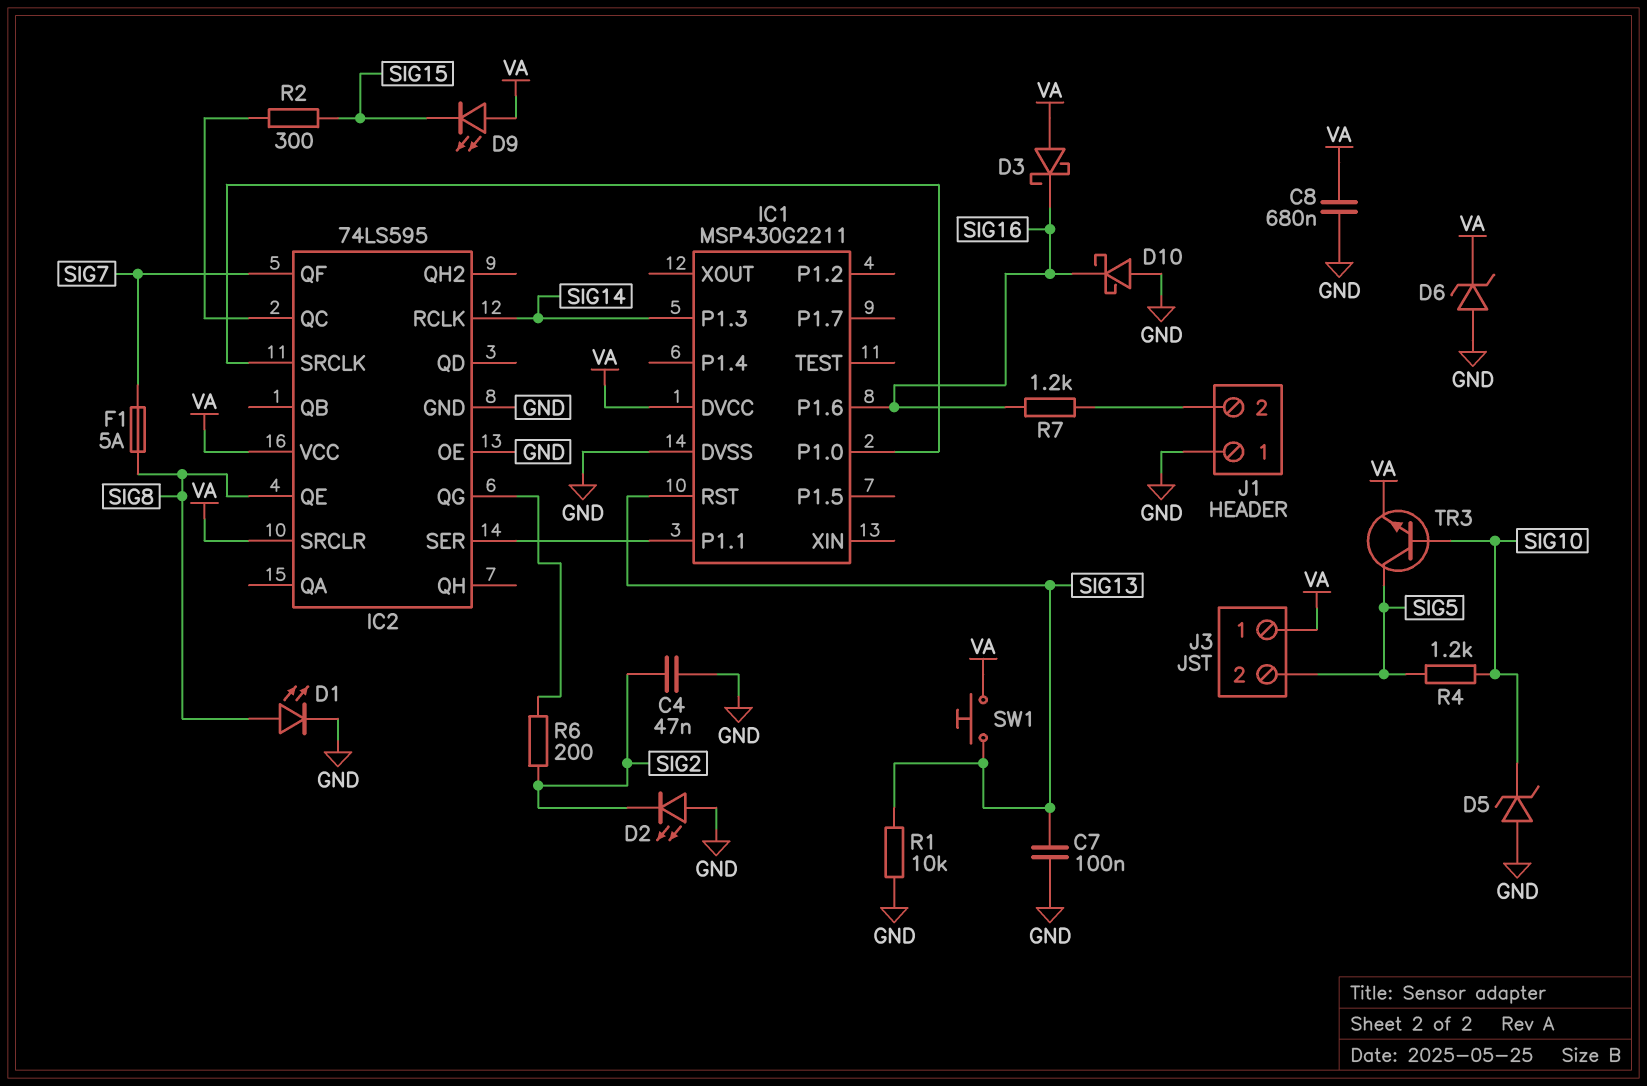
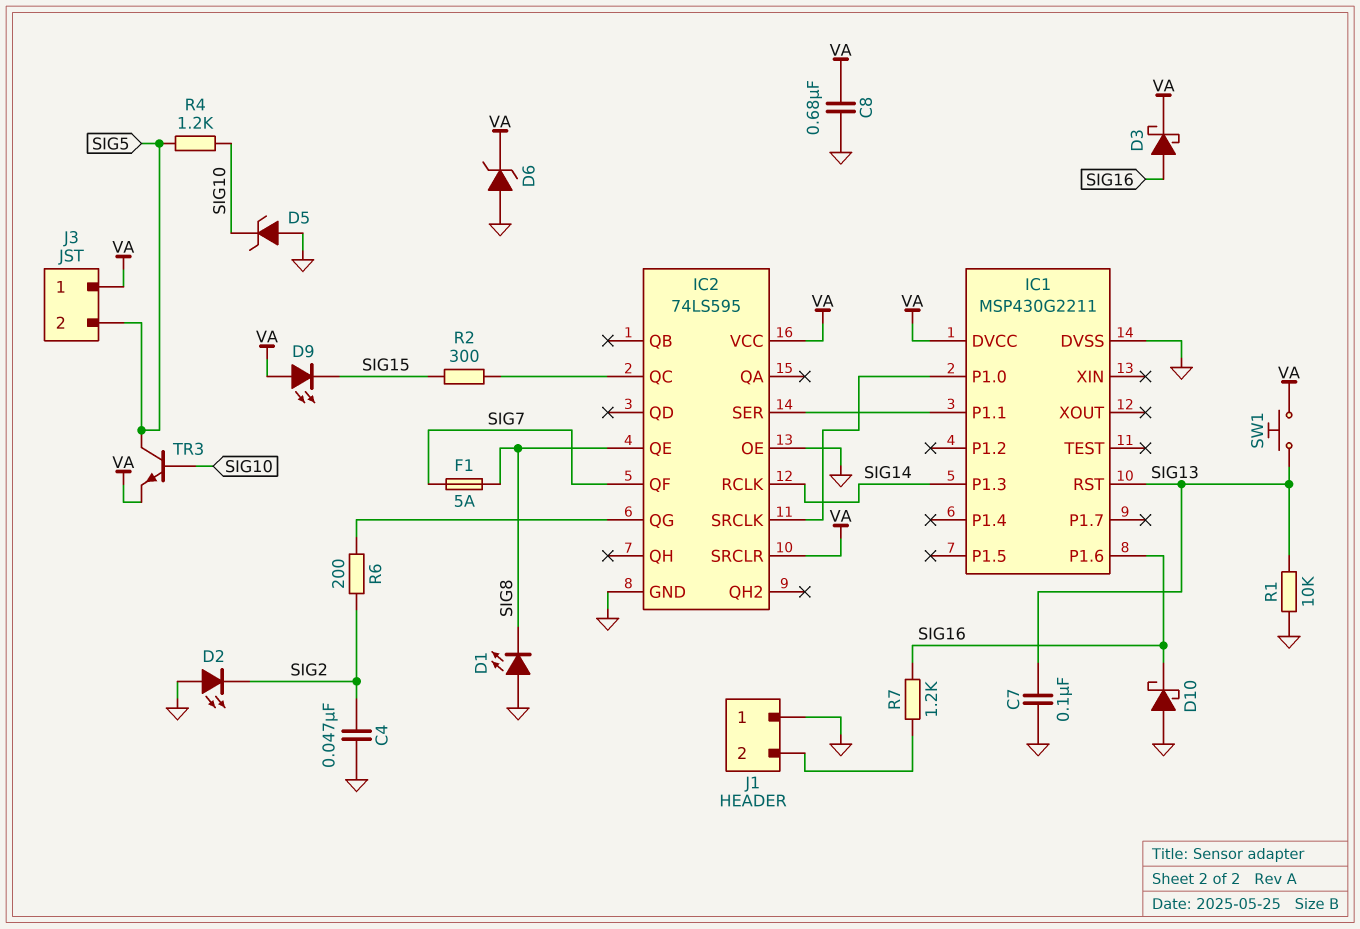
D1: LED (A SIG8, K GND) -> LED (A GND, K SIG8)
D3: schottky (A VA, K SIG16) -> schottky (A SIG16, K VA)

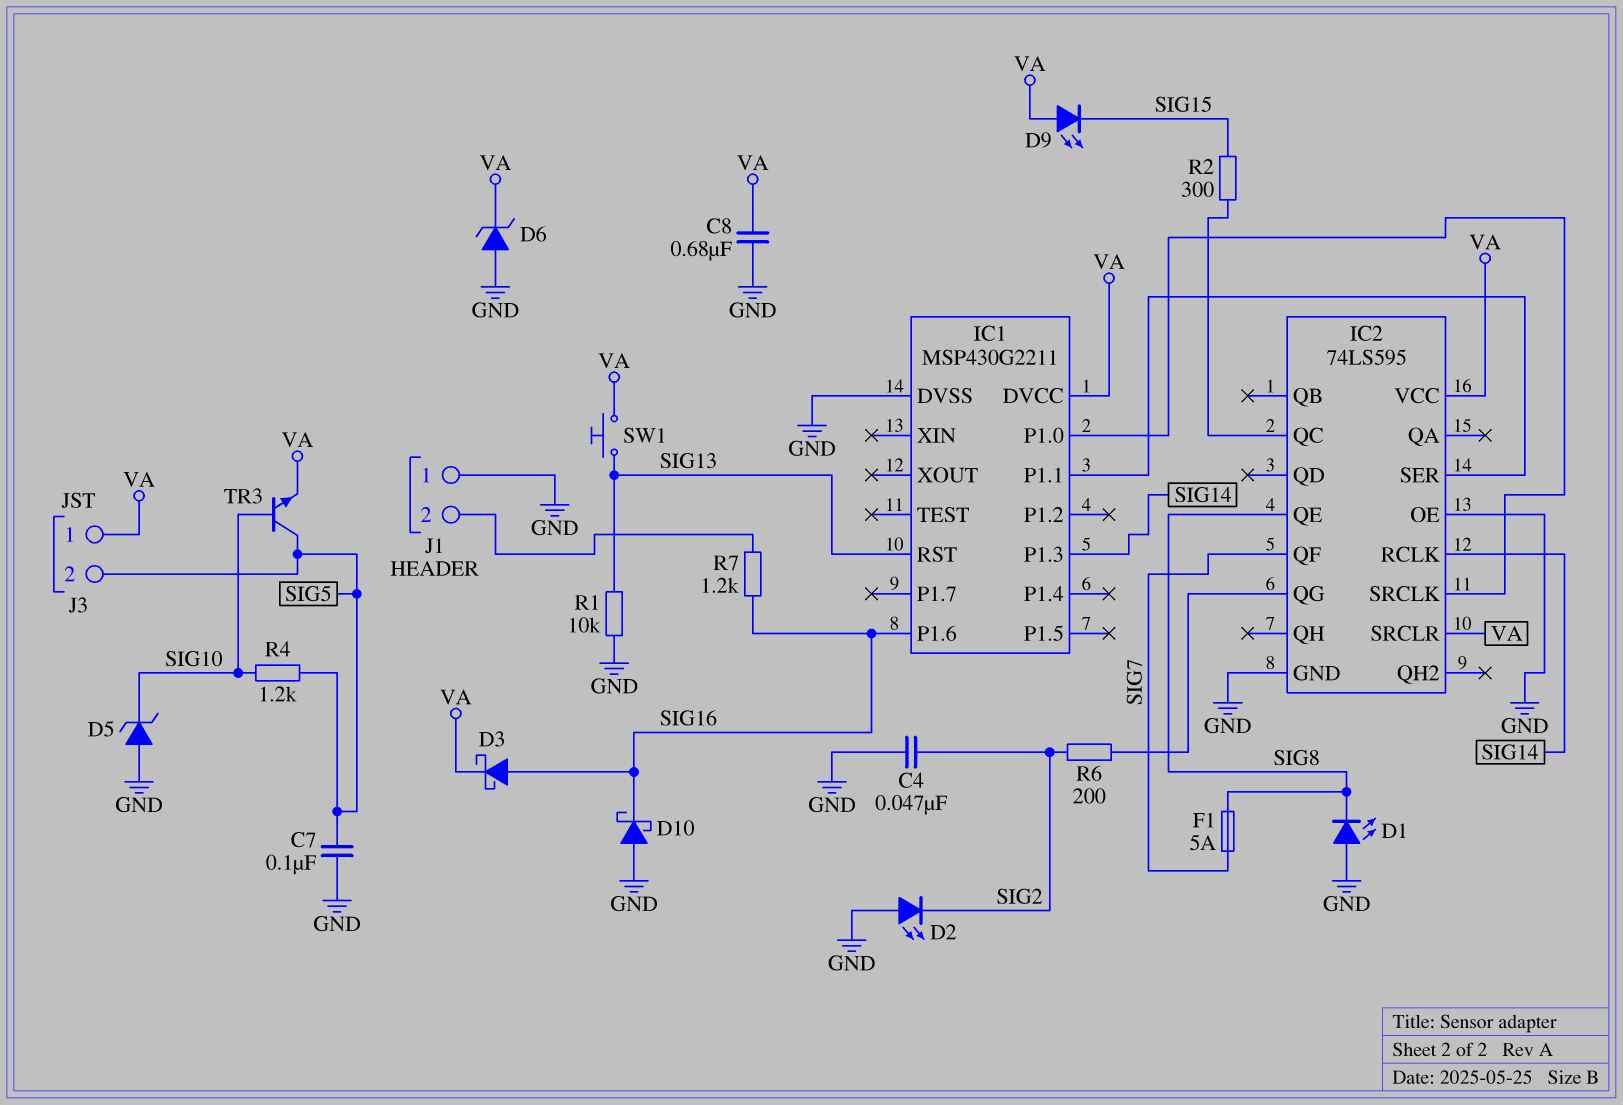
C7: 100nF (GND, SIG13) -> 100nF (GND, SIG5)

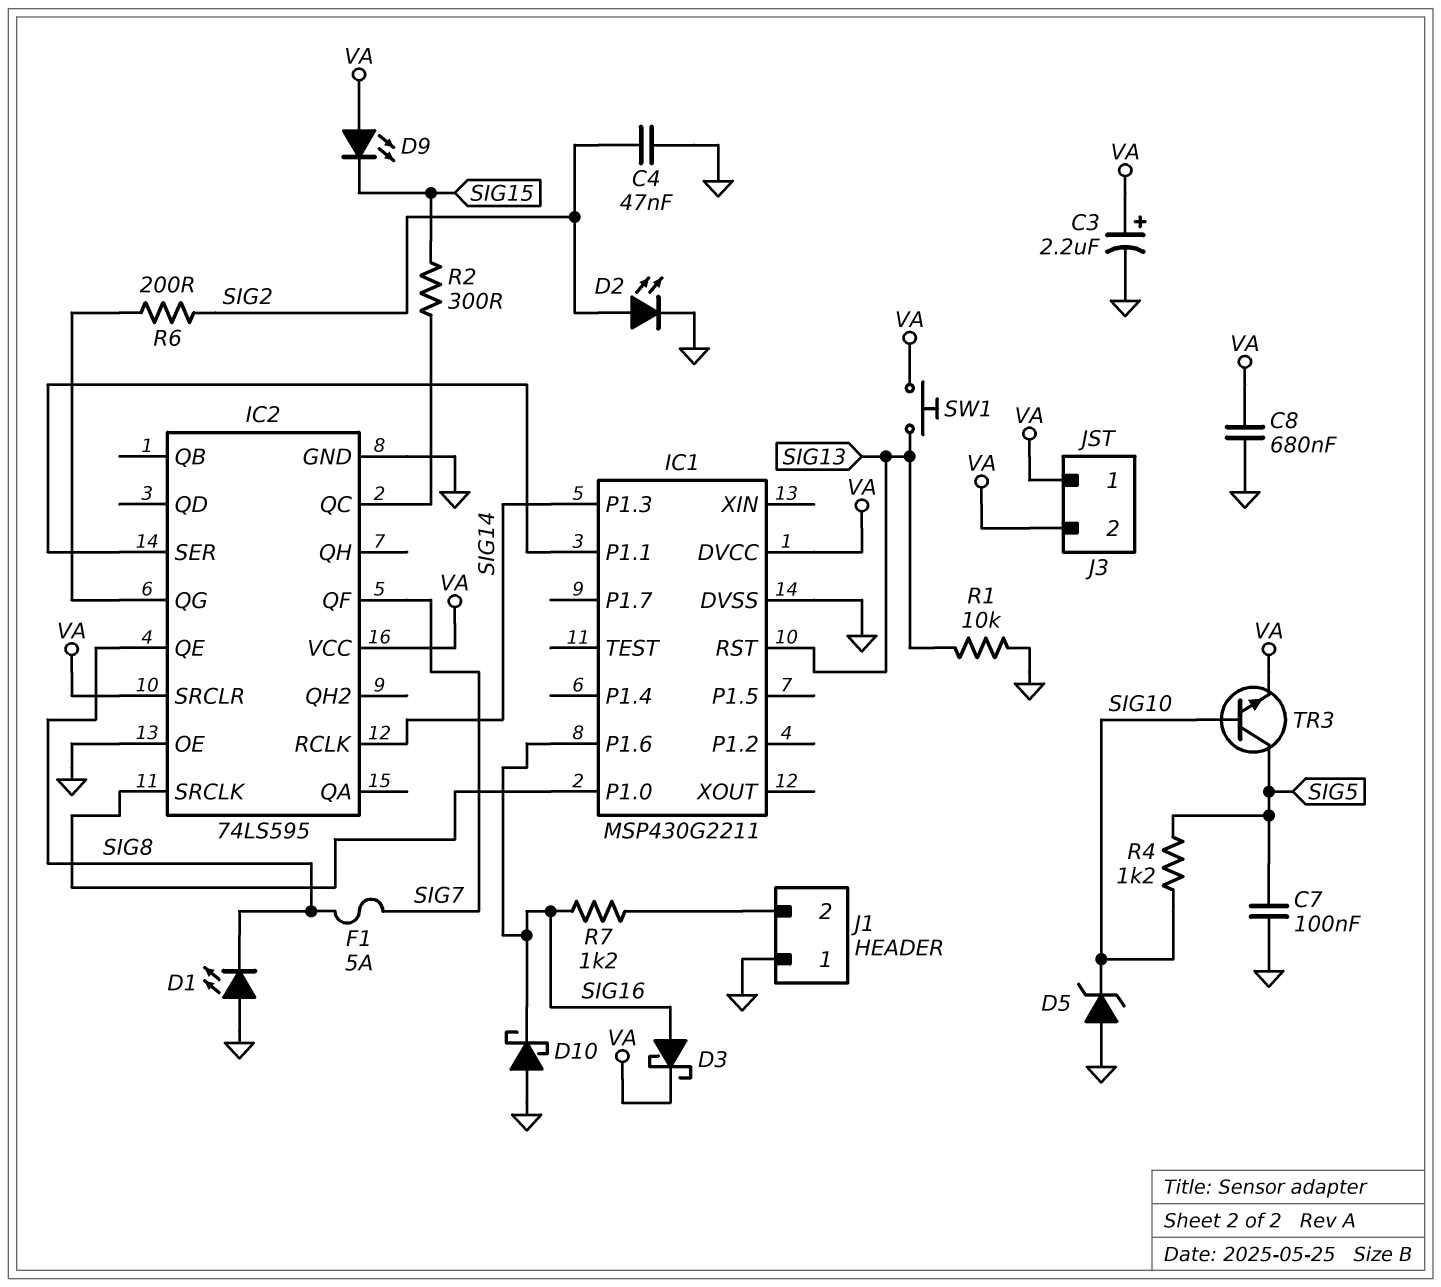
C3: none -> 2.2uF (plus VA, minus GND)
D2: LED (A GND, K SIG2) -> LED (A SIG2, K GND)
D6: zener (A GND, K VA) -> none
J3 pin 2: SIG5 -> VA

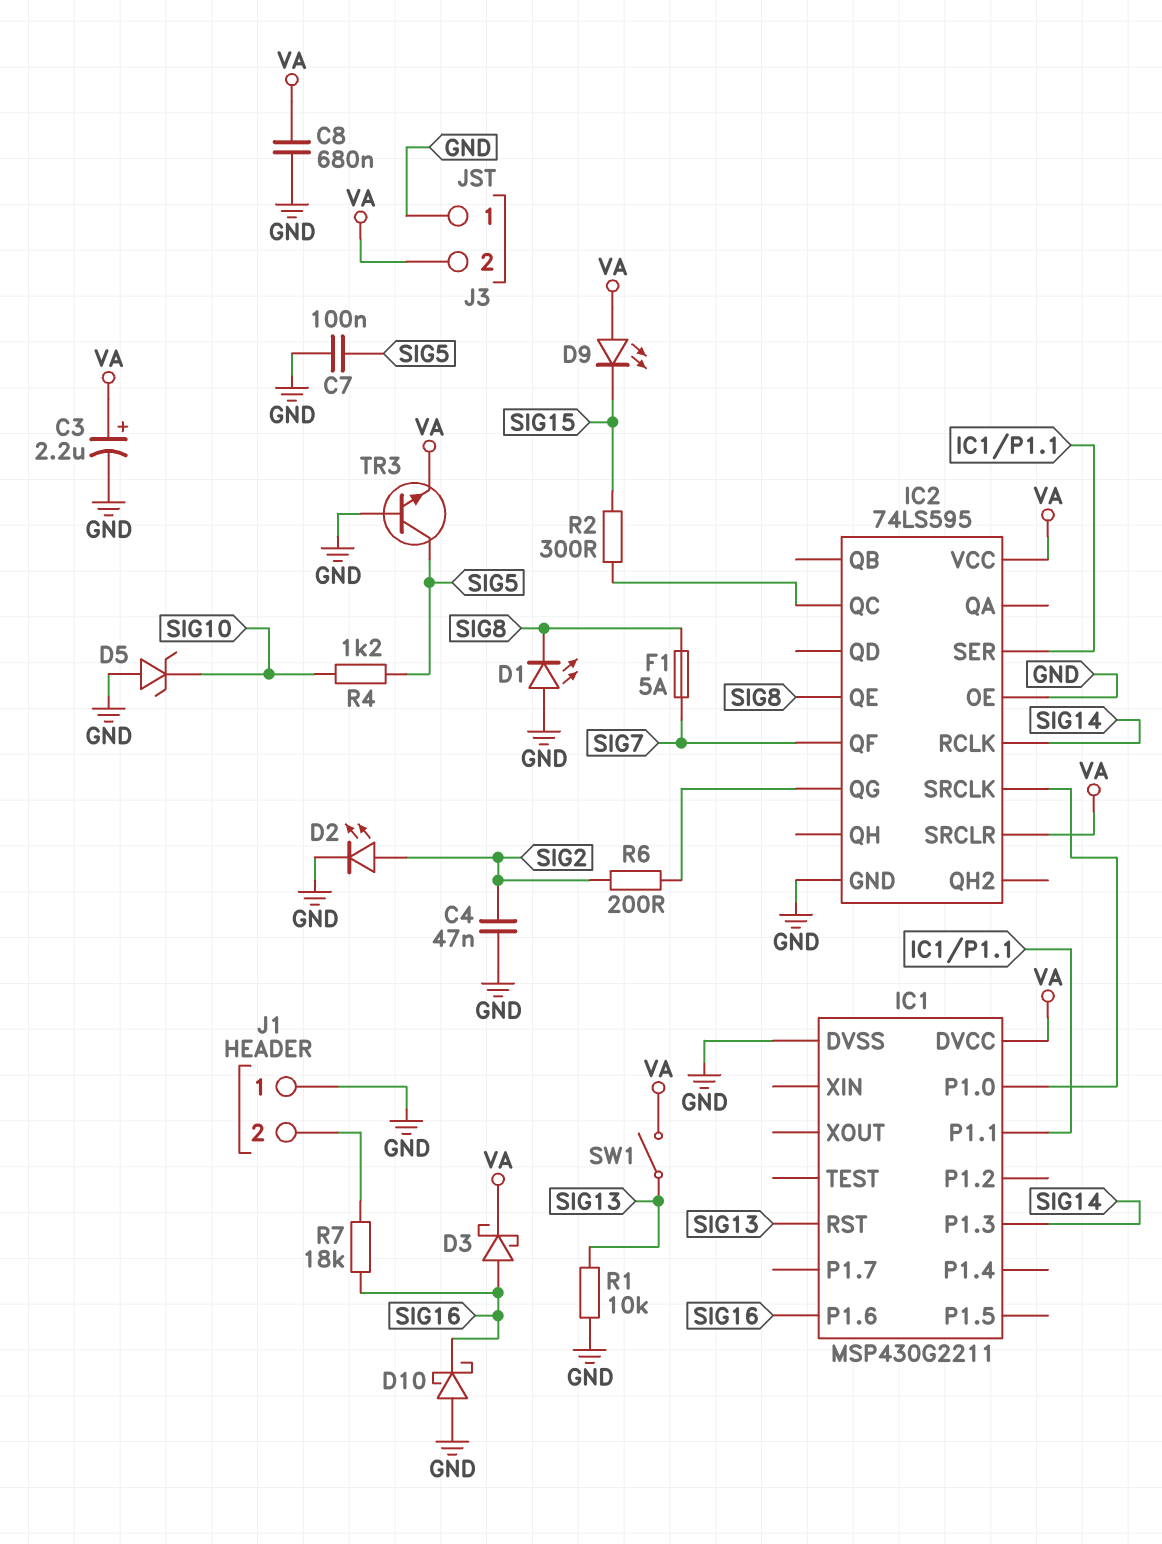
J3 pin 1: VA -> GND
R7: 1.2k (J1/2, SIG16) -> 18k (J1/2, SIG16)
SW1: button (SIG13, VA) -> switch (SIG13, VA)
TR3: NPN (B SIG10, C SIG5, E VA) -> NPN (B GND, C SIG5, E VA)

